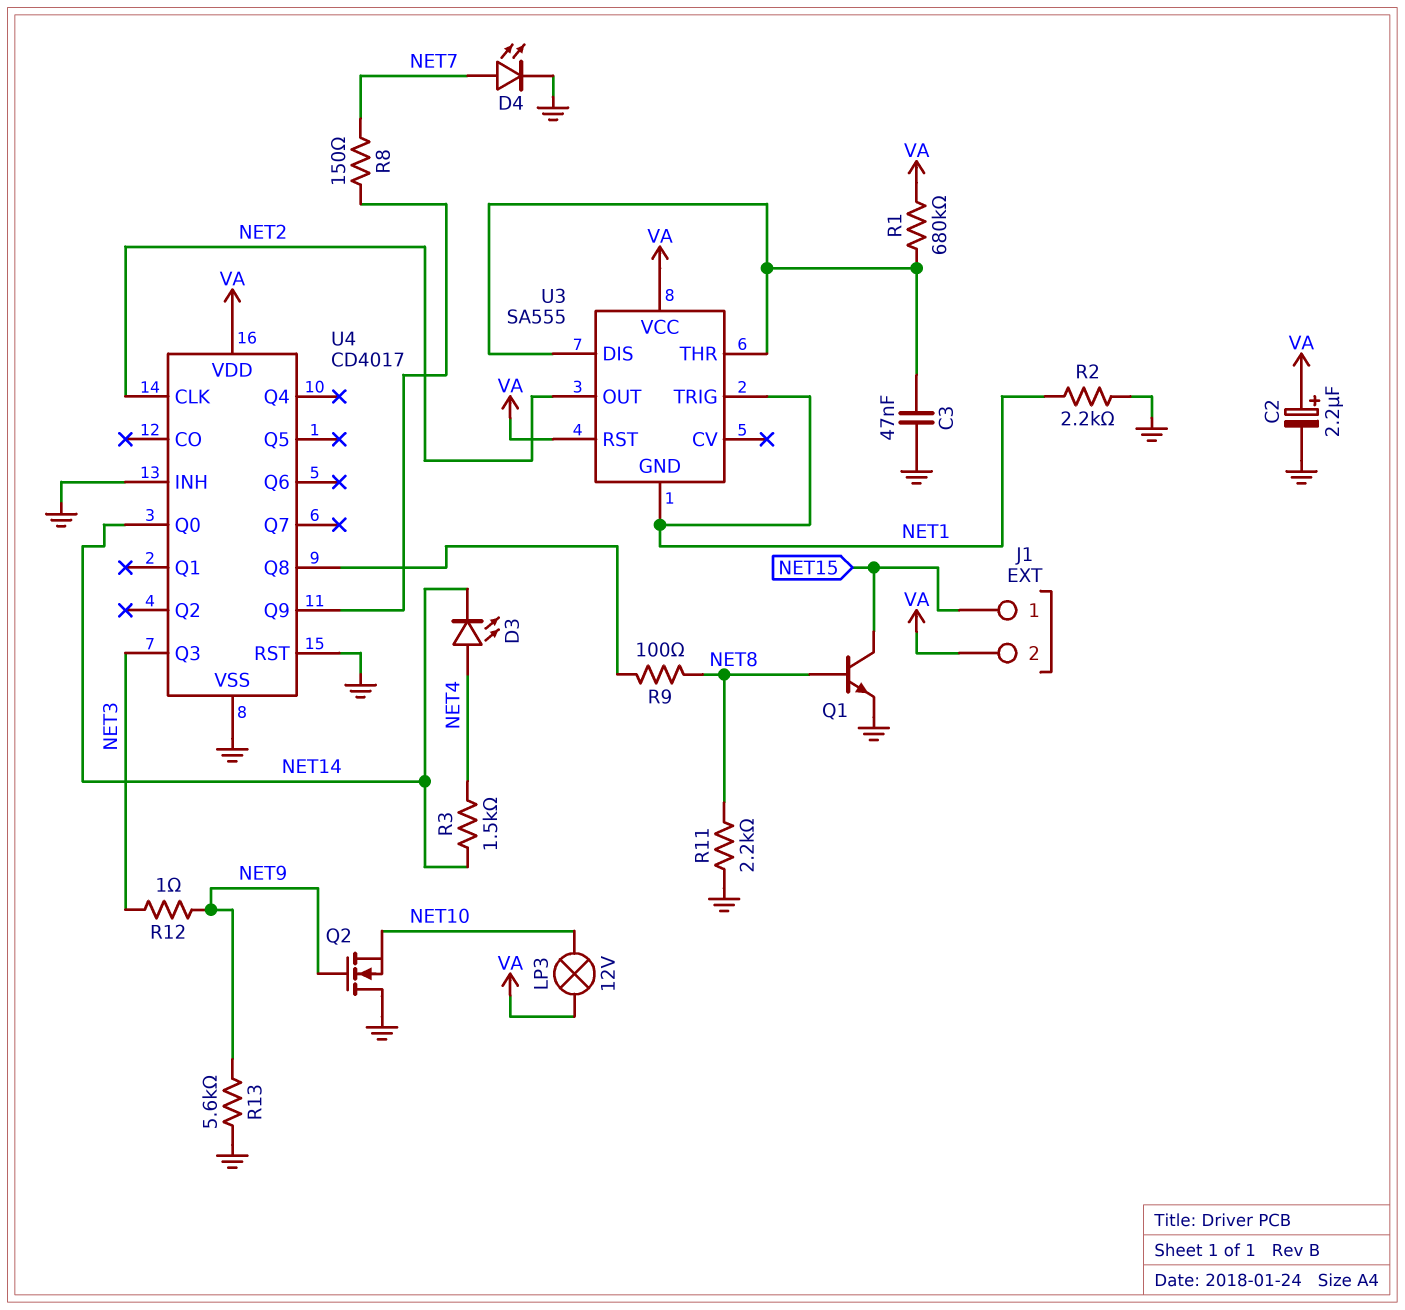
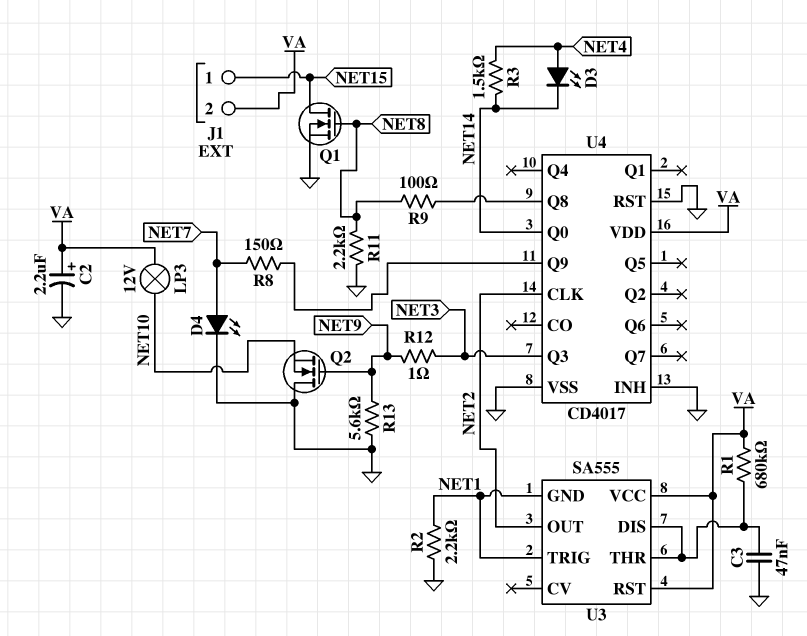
Q1: NPN (B NET8, C NET15, E GND) -> NMOS (G NET8, D NET15, S GND)

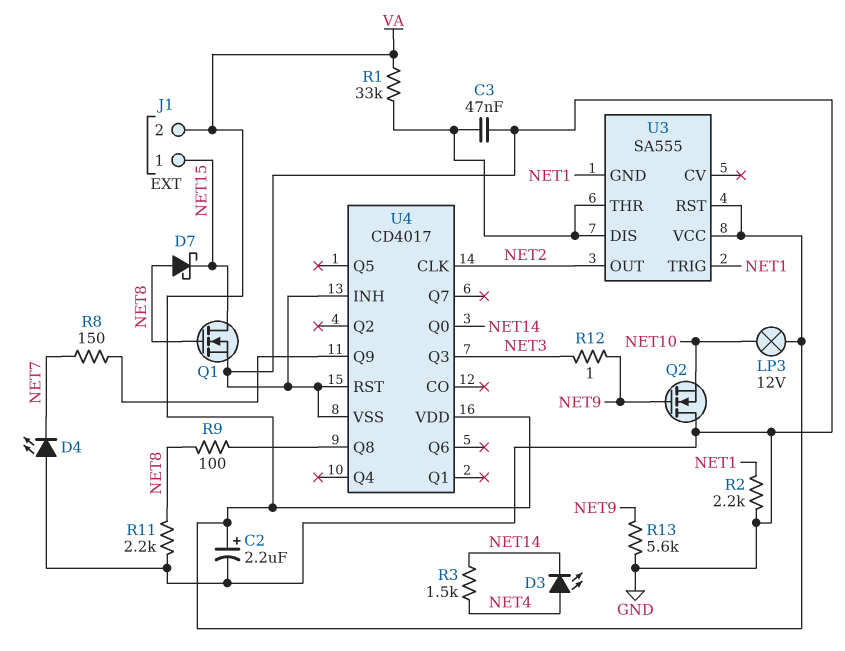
D4: LED (A NET7, K GND) -> LED (A GND, K NET7)
D7: none -> schottky (A NET8, K NET15)
R1: 680k (U3/DIS, VA) -> 33k (U3/DIS, VA)

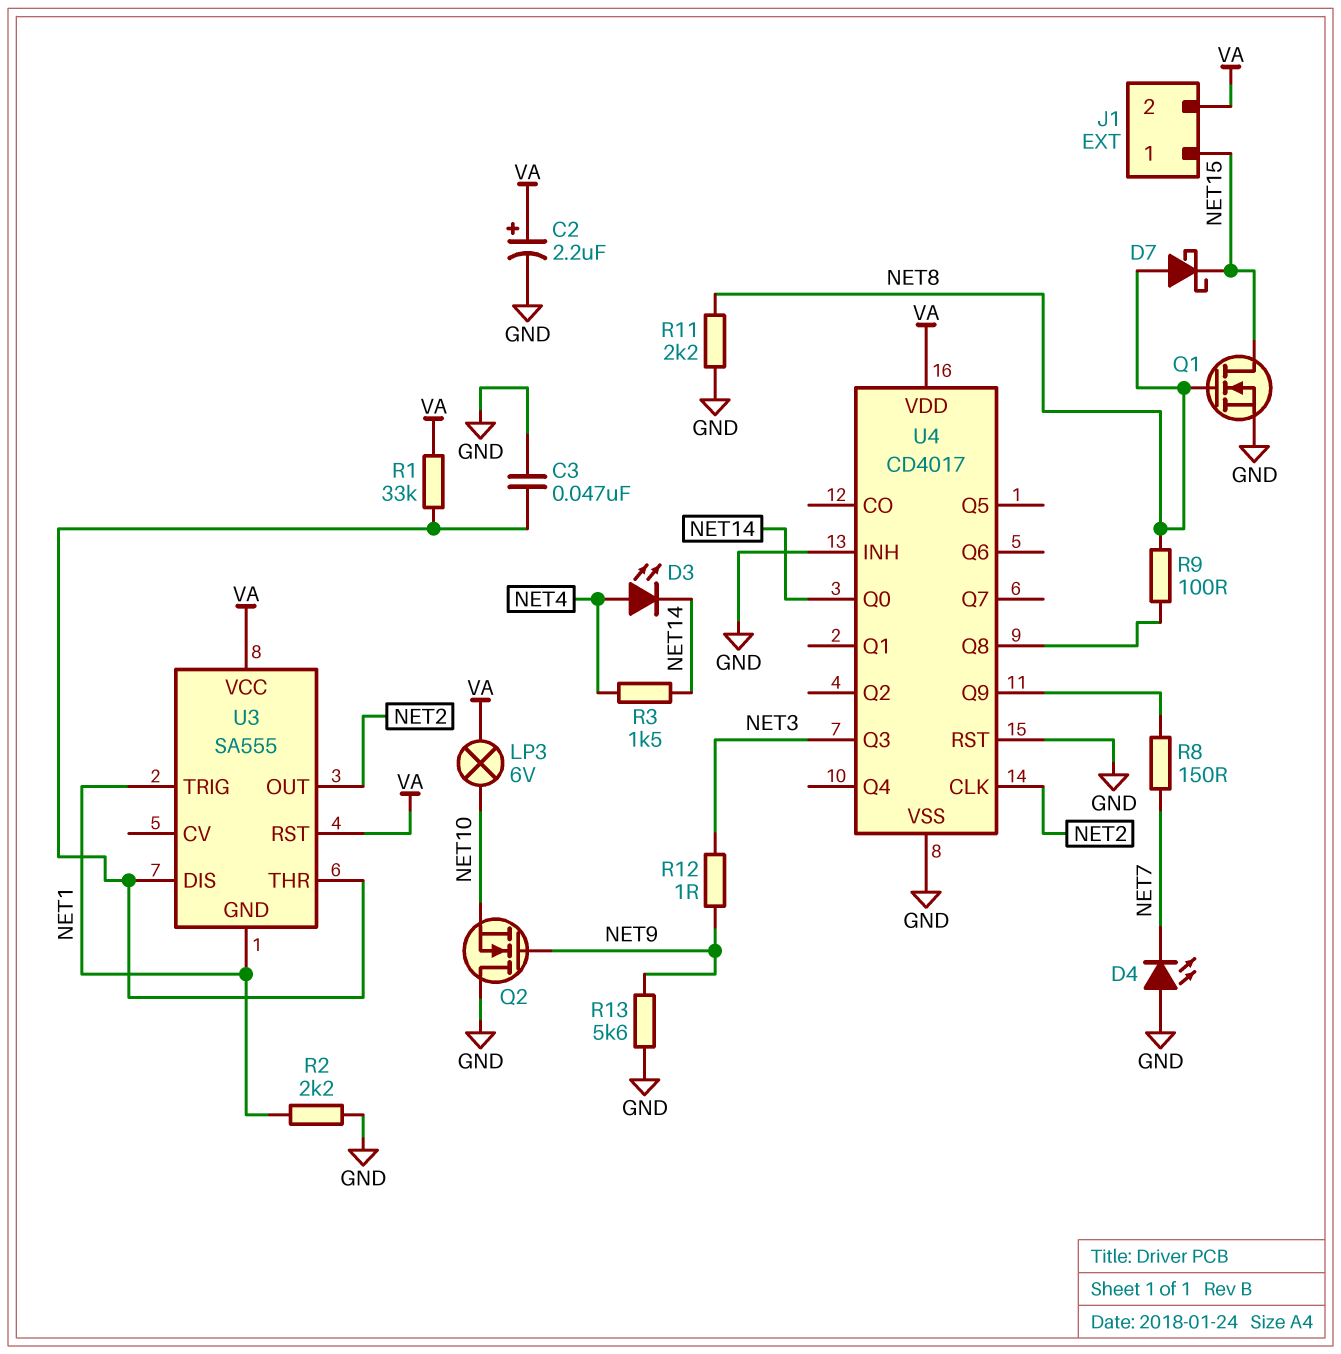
LP3: lamp 12V (NET10, VA) -> lamp 6V (NET10, VA)

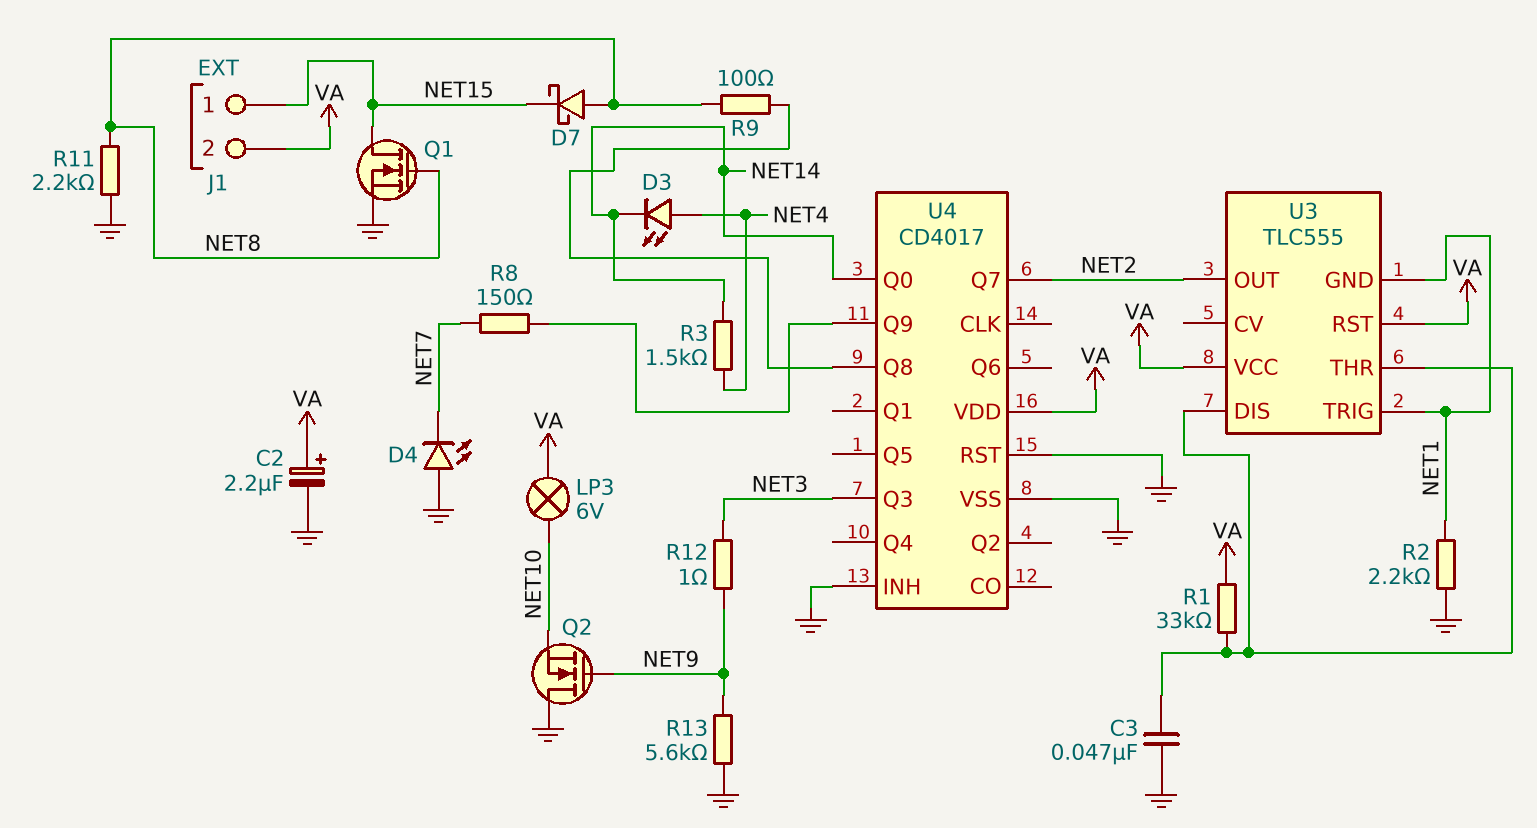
U3: SA555 -> TLC555
U4 pin CLK: NET2 -> none
U4 pin Q7: none -> NET2

